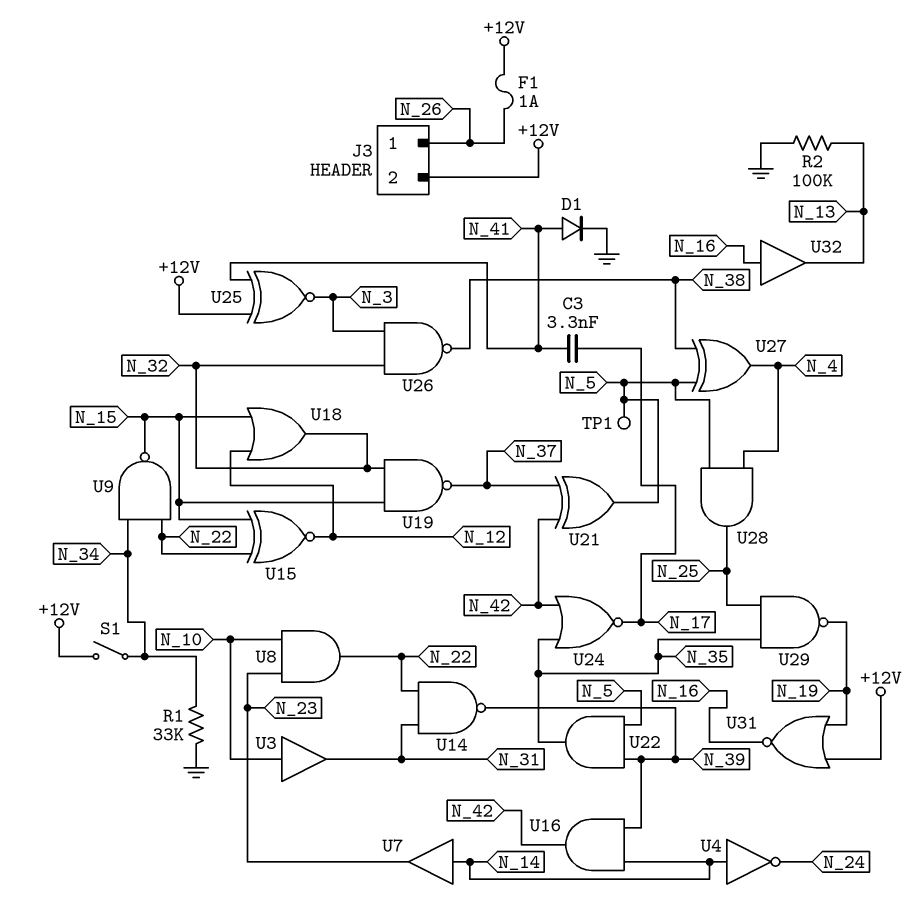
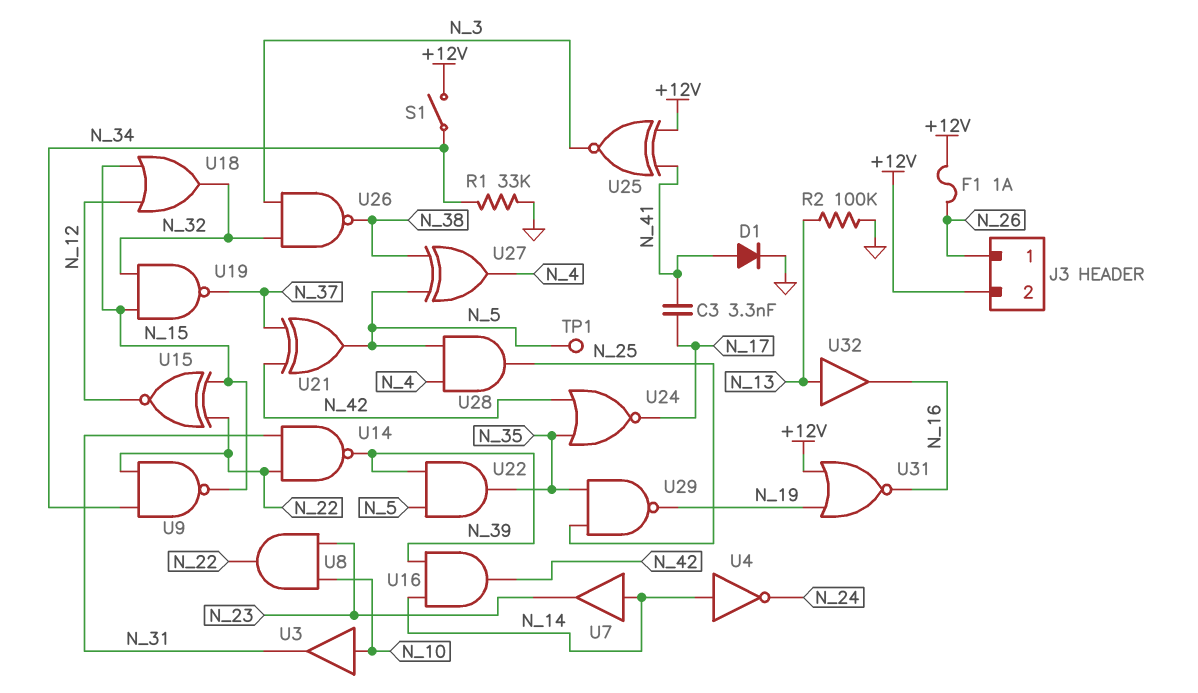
U32: buffer (in N_16, out N_13) -> buffer (in N_13, out N_16)

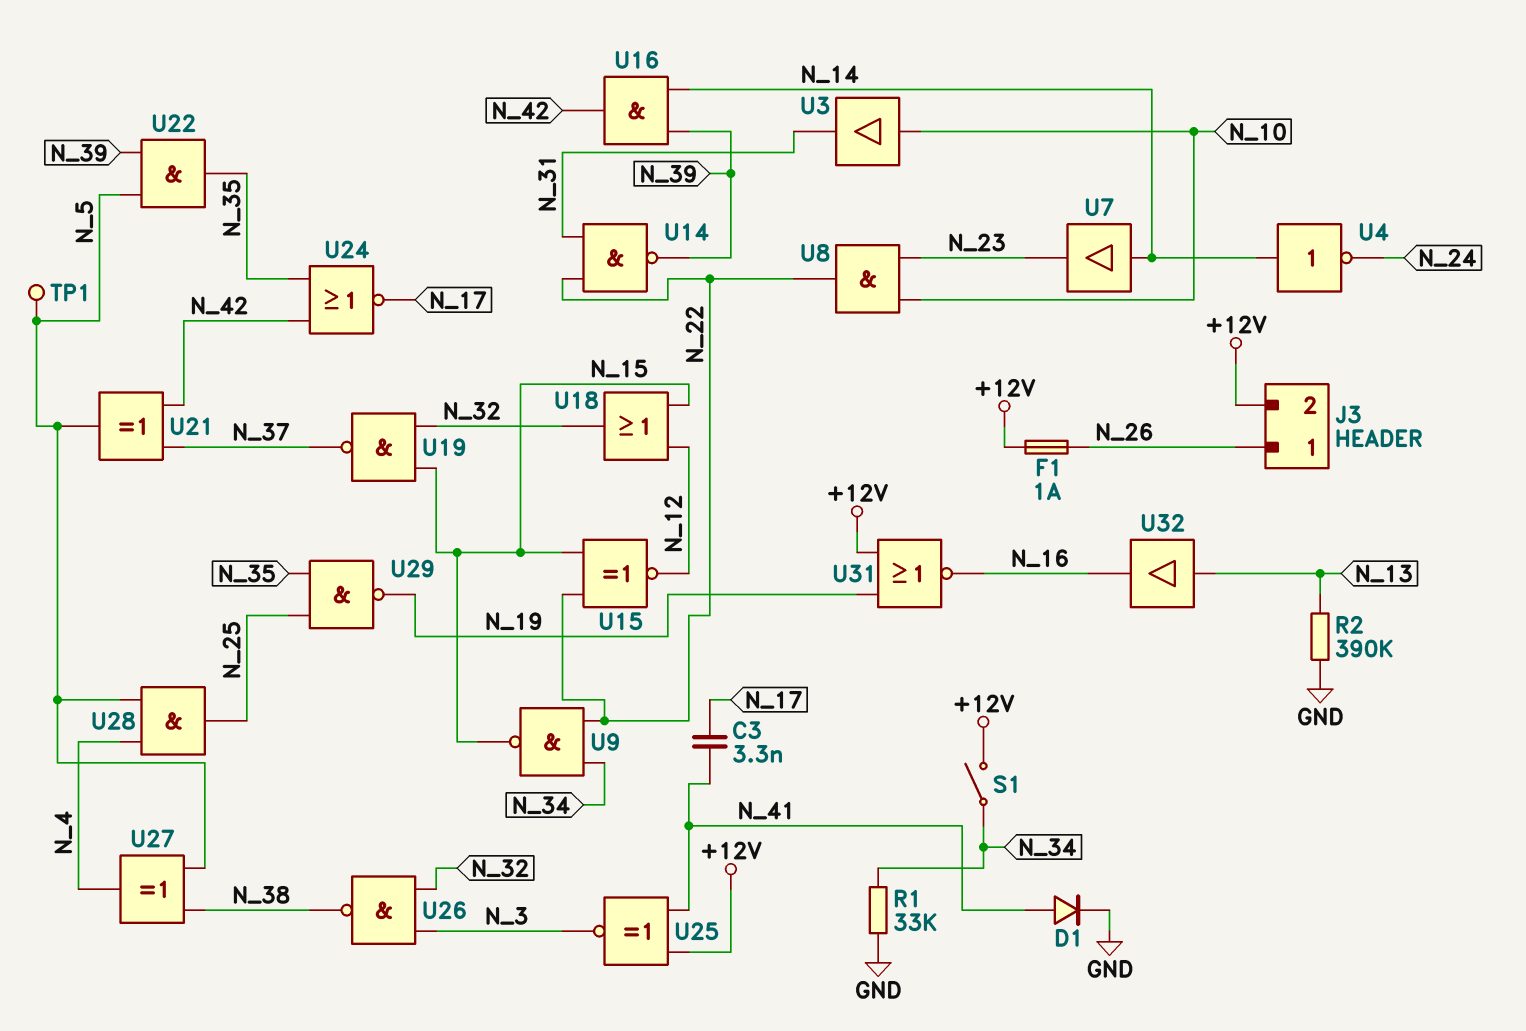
R2: 100k (GND, N_13) -> 390k (GND, N_13)

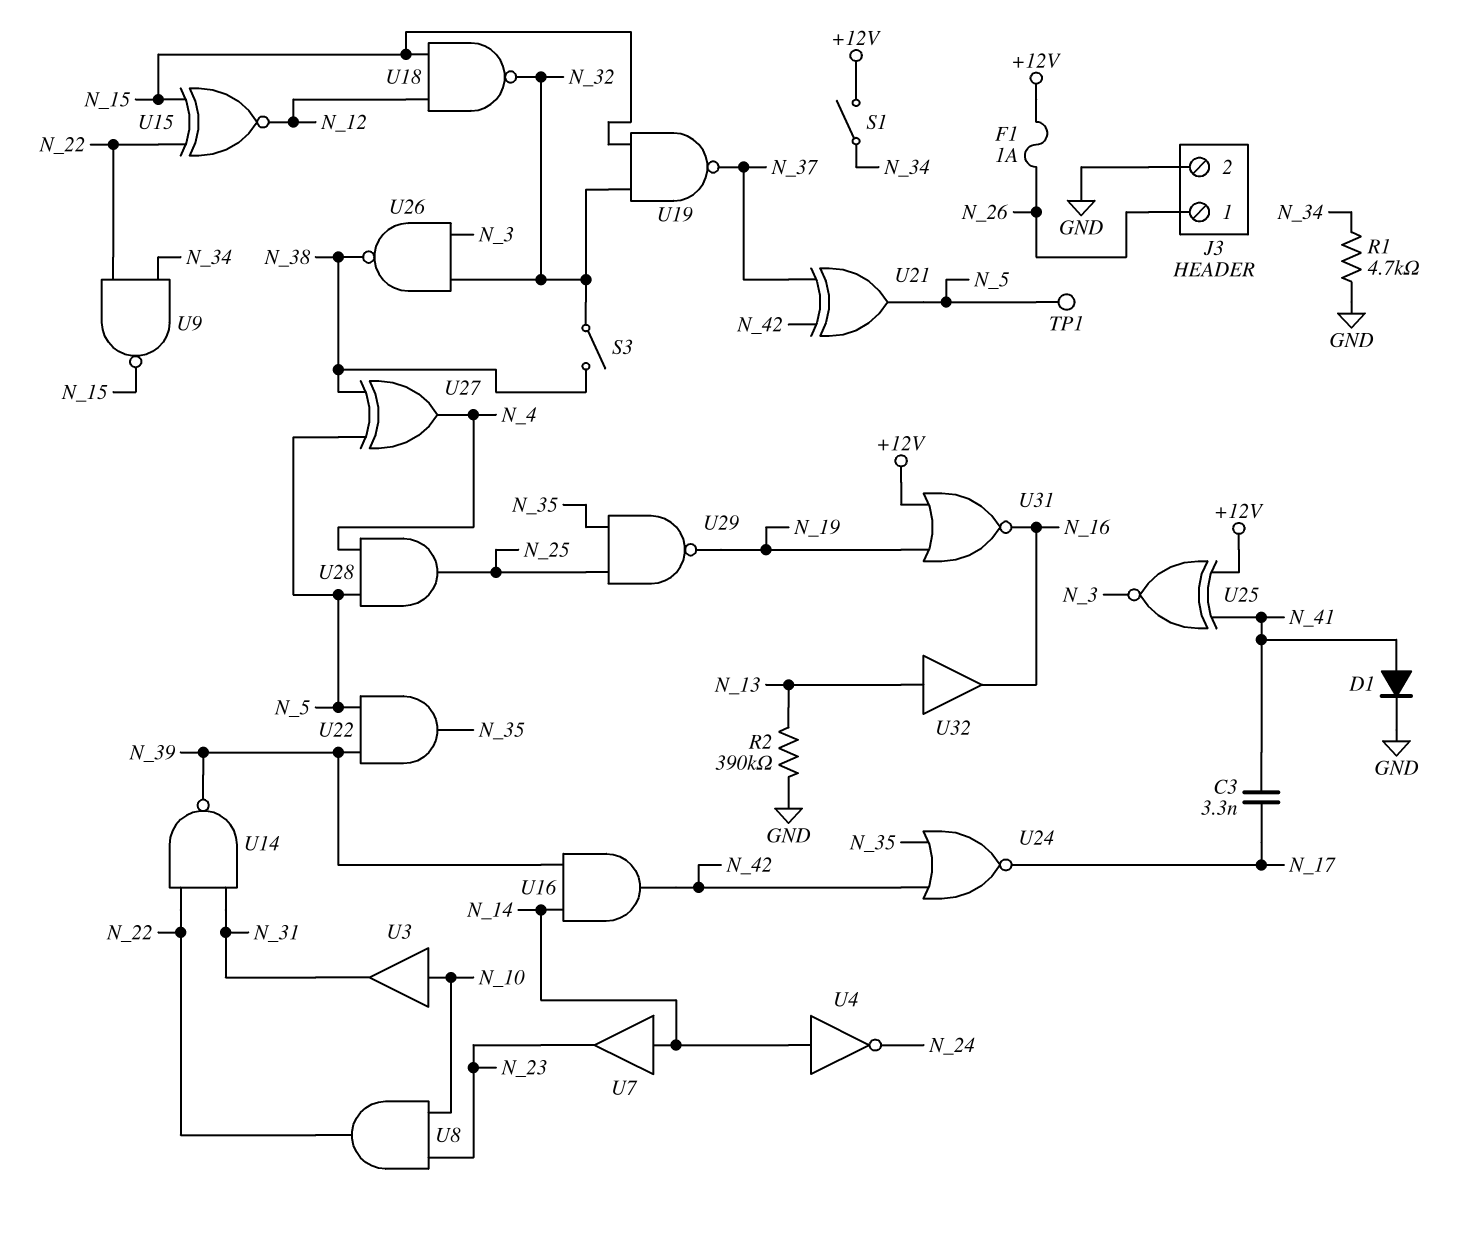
J3 pin 2: +12V -> GND
R1: 33k (GND, N_34) -> 4.7k (GND, N_34)
S3: none -> switch (N_32, N_38)
U18: OR (in N_12, in N_15, out N_32) -> NAND (in N_12, in N_15, out N_32)

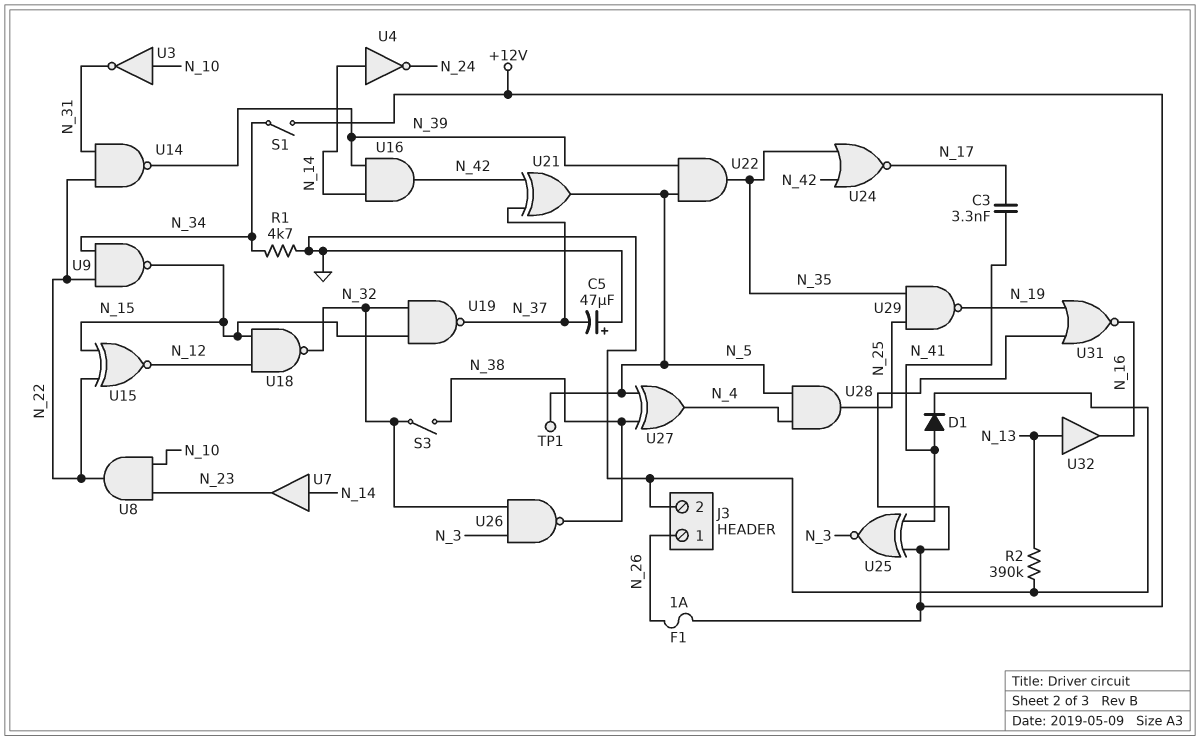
C5: none -> 47uF (plus GND, minus N_37)
U3: buffer (in N_10, out N_31) -> NOT (in N_10, out N_31)

